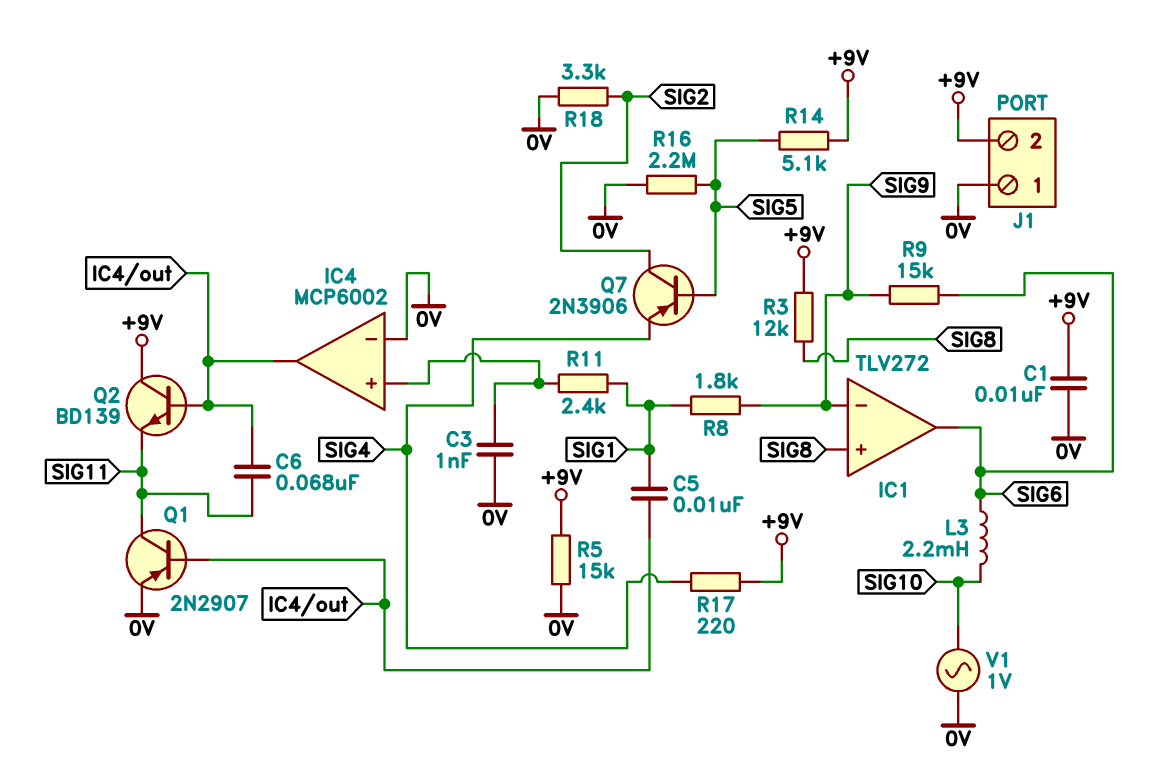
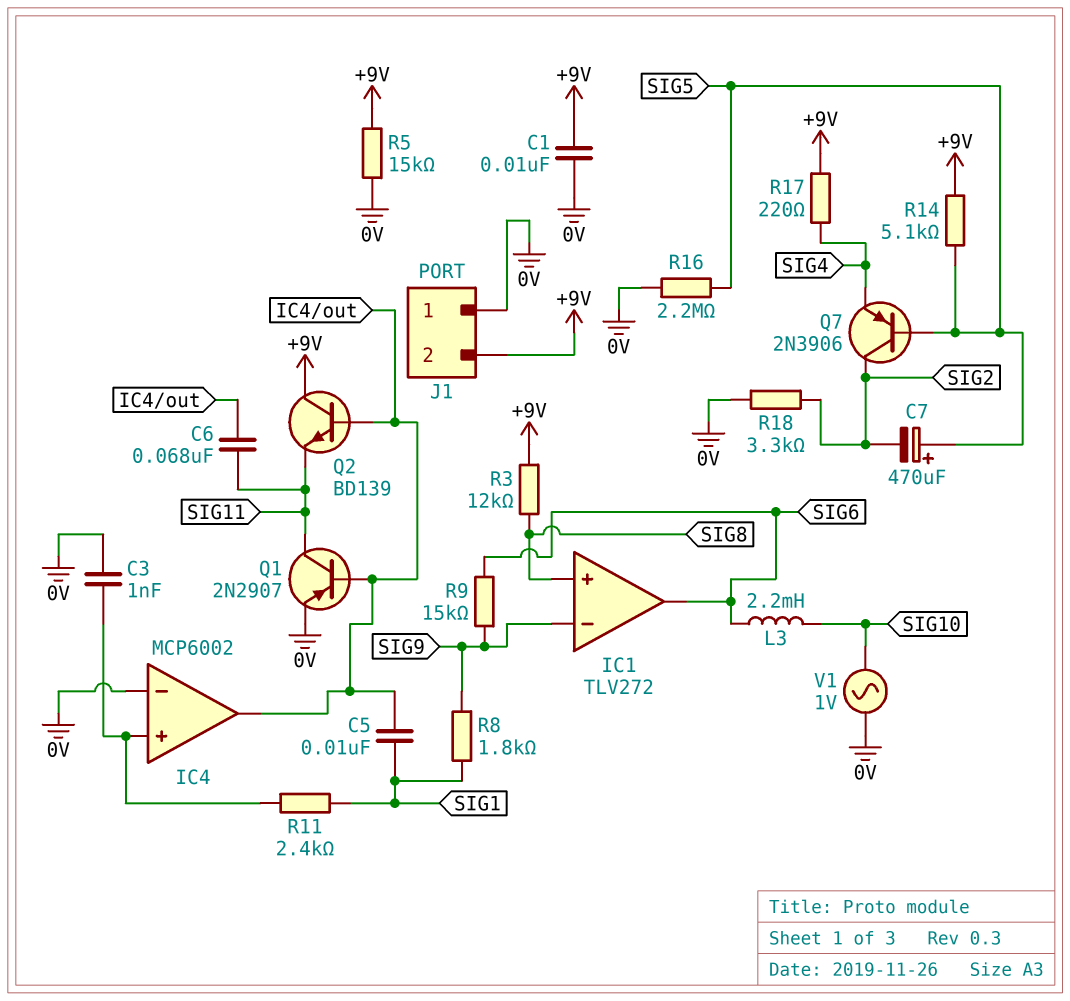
C7: none -> 470uF (plus SIG5, minus SIG2)

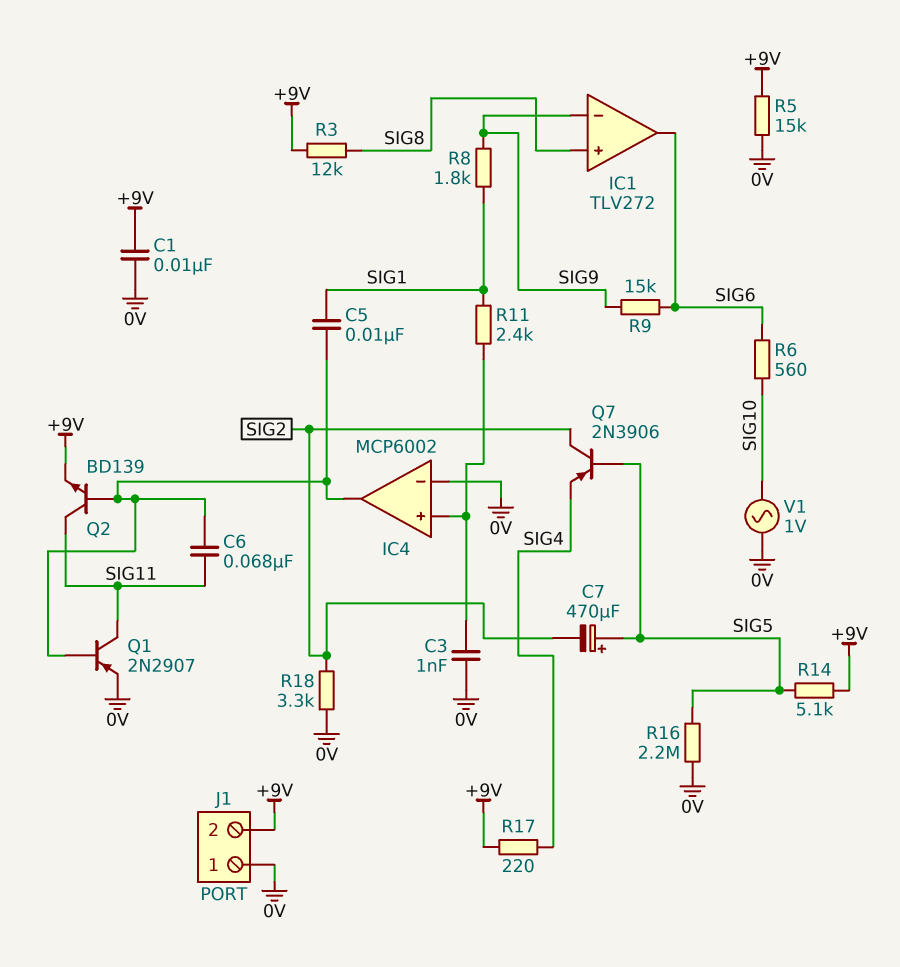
L3: 2.2mH (SIG6, SIG10) -> none
Q2: NPN BD139 (B IC4/out, C +9V, E SIG11) -> NPN BD139 (B IC4/out, C SIG11, E +9V)
R6: none -> 560 (SIG6, SIG10)

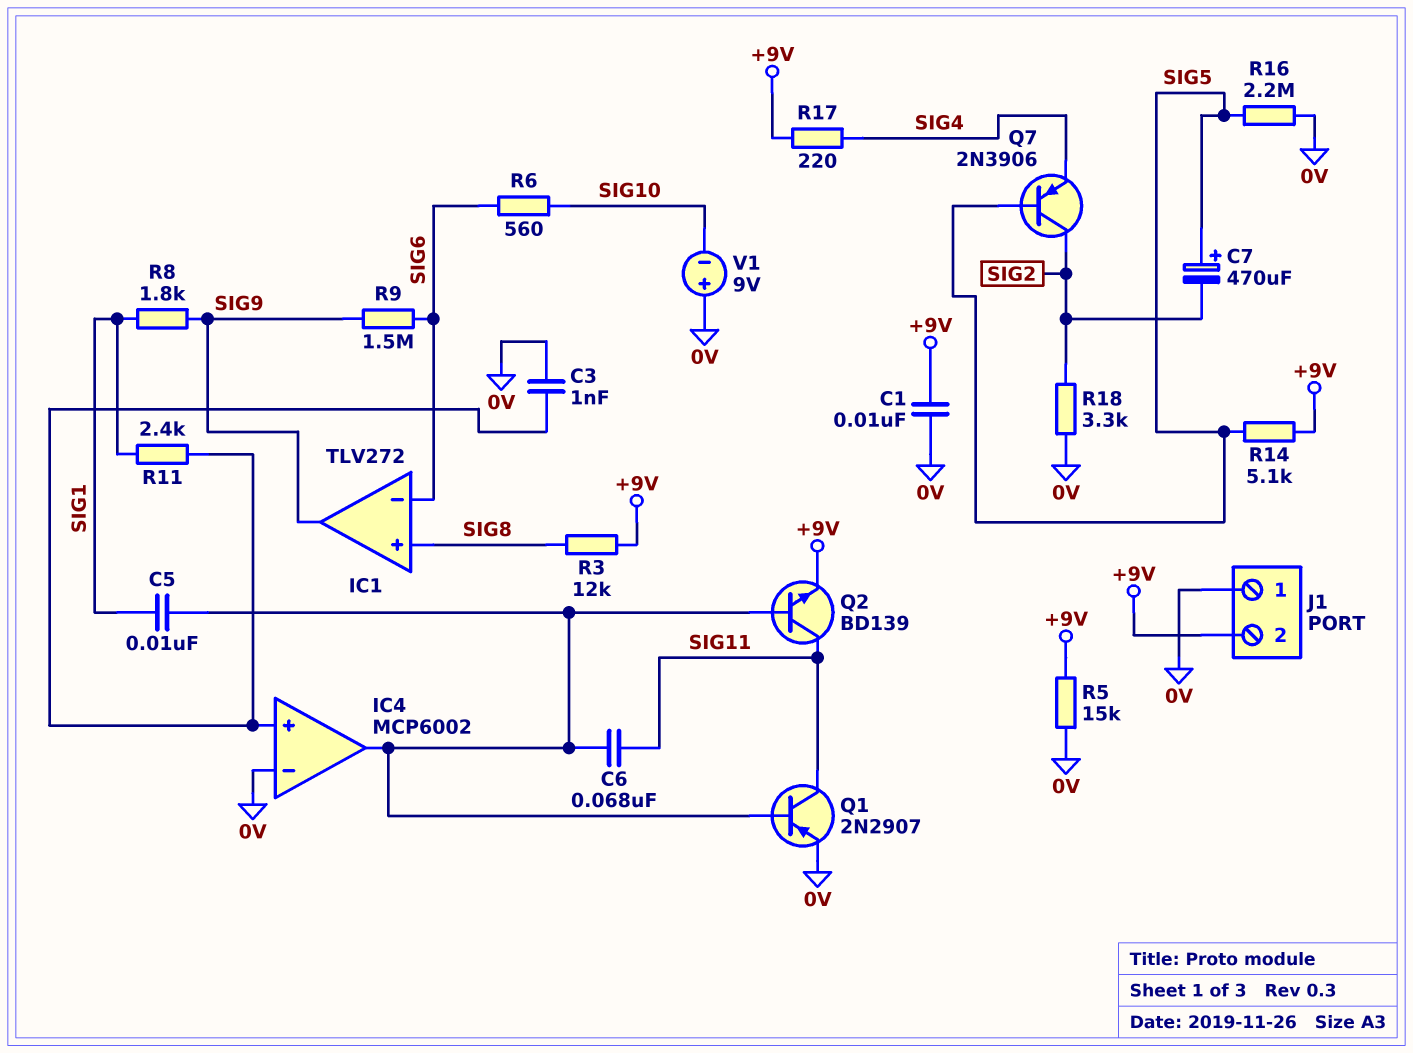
IC1 pin in-: SIG9 -> SIG6
IC1 pin out: SIG6 -> SIG9
R9: 15k (SIG6, SIG9) -> 1.5M (SIG6, SIG9)
V1: AC 1V (0V, SIG10) -> 9V (plus 0V, minus SIG10)

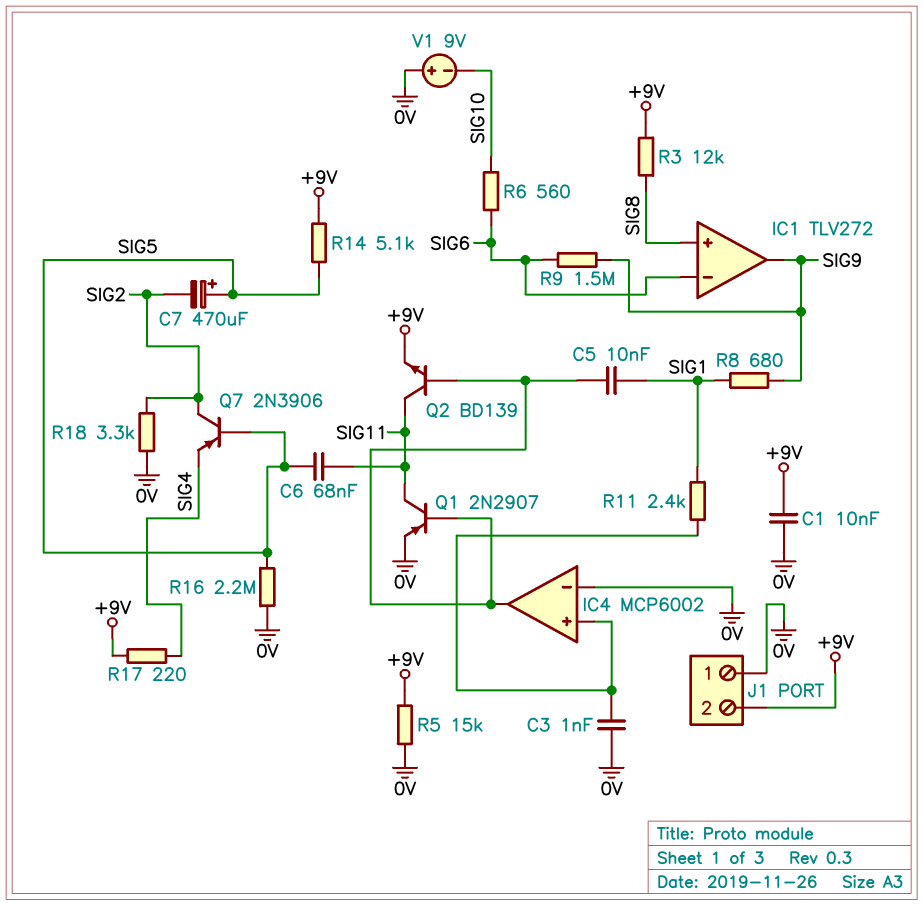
C6: 68nF (IC4/out, SIG11) -> 68nF (SIG5, SIG11)
R8: 1.8k (SIG1, SIG9) -> 680 (SIG1, SIG9)

